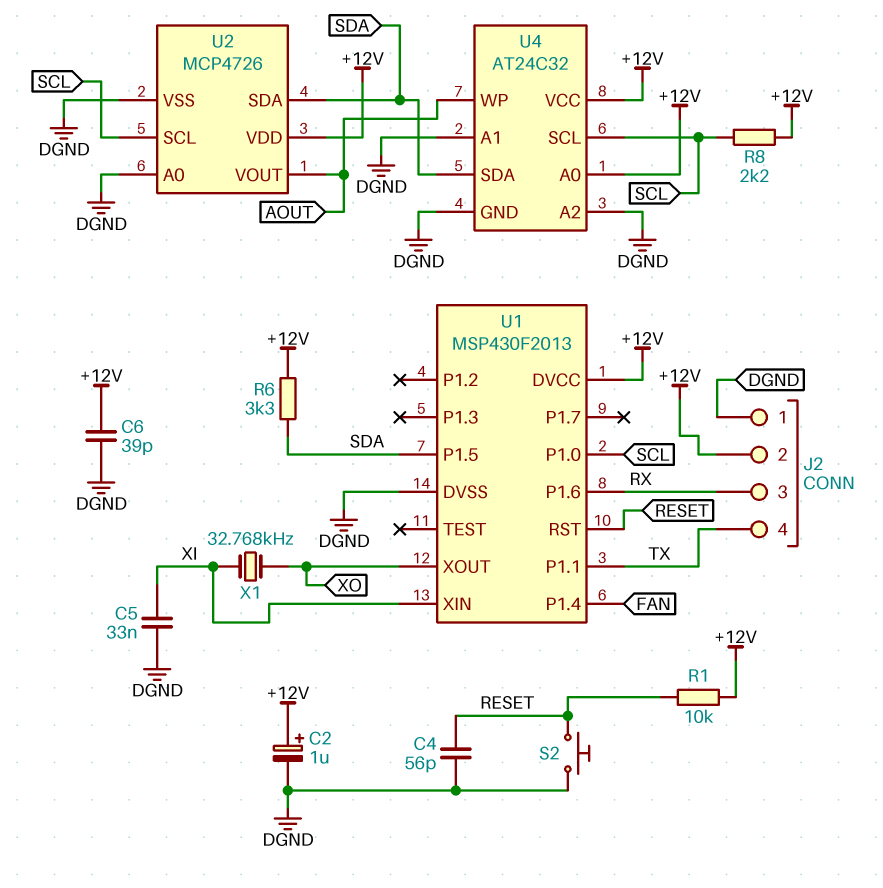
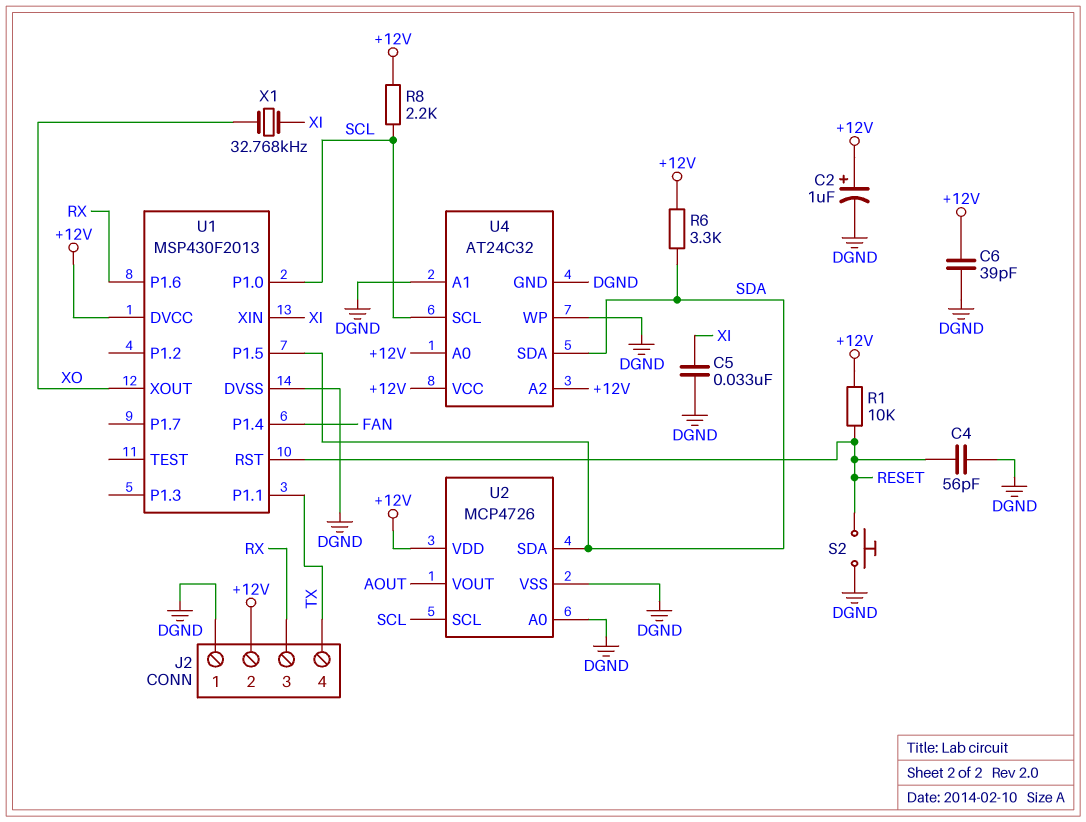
U4 pin A2: DGND -> +12V
U4 pin WP: AOUT -> DGND

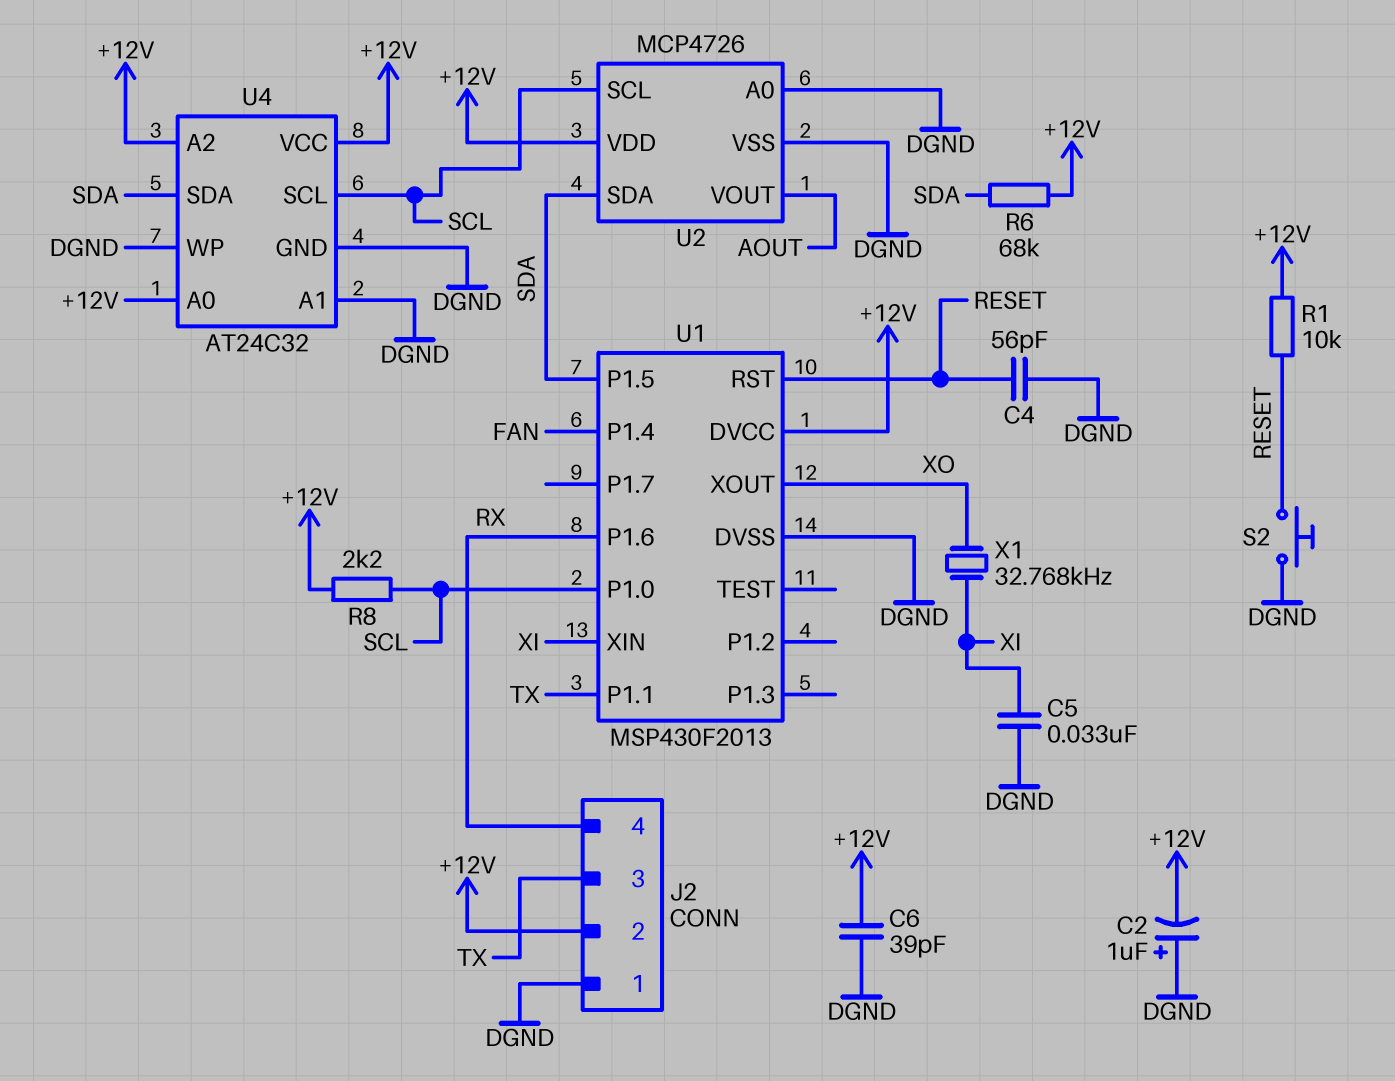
C2: 1uF (plus +12V, minus DGND) -> 1uF (plus DGND, minus +12V)
J2 pin 3: RX -> TX
J2 pin 4: TX -> RX
R6: 3.3k (+12V, SDA) -> 68k (+12V, SDA)

